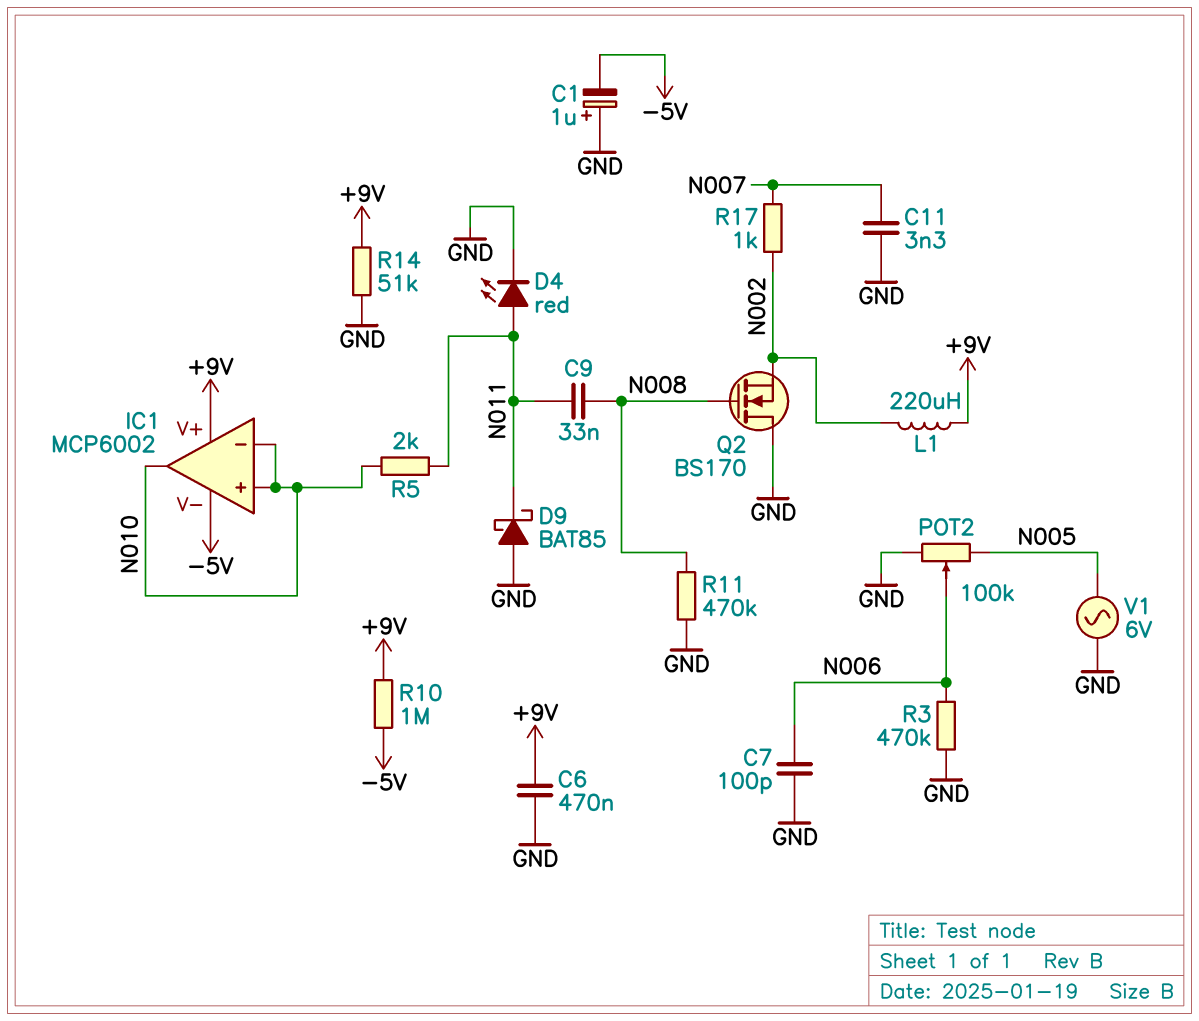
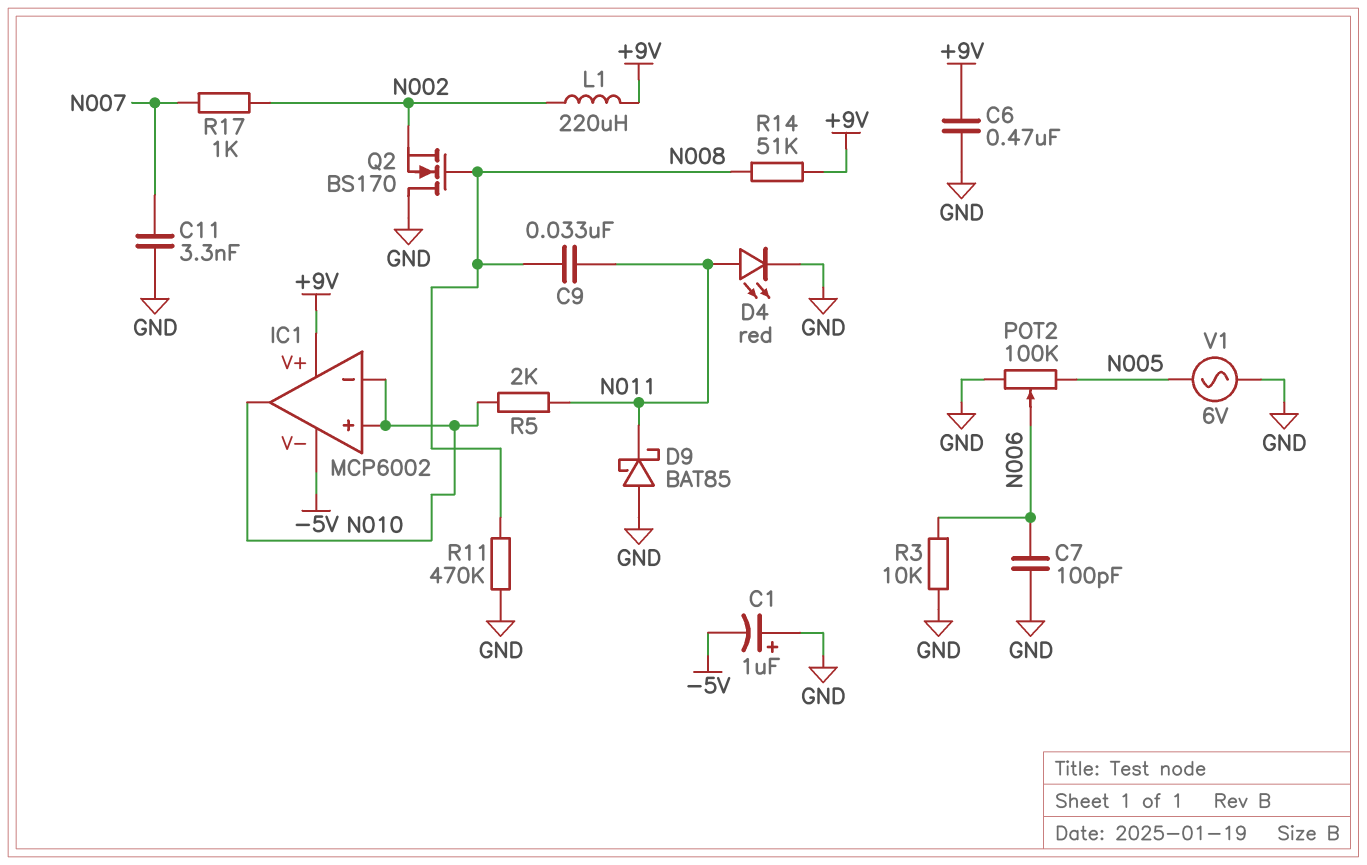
R3: 470k (GND, N006) -> 10k (GND, N006)
R10: 1M (+9V, -5V) -> none
R14: 51k (+9V, GND) -> 51k (+9V, N008)

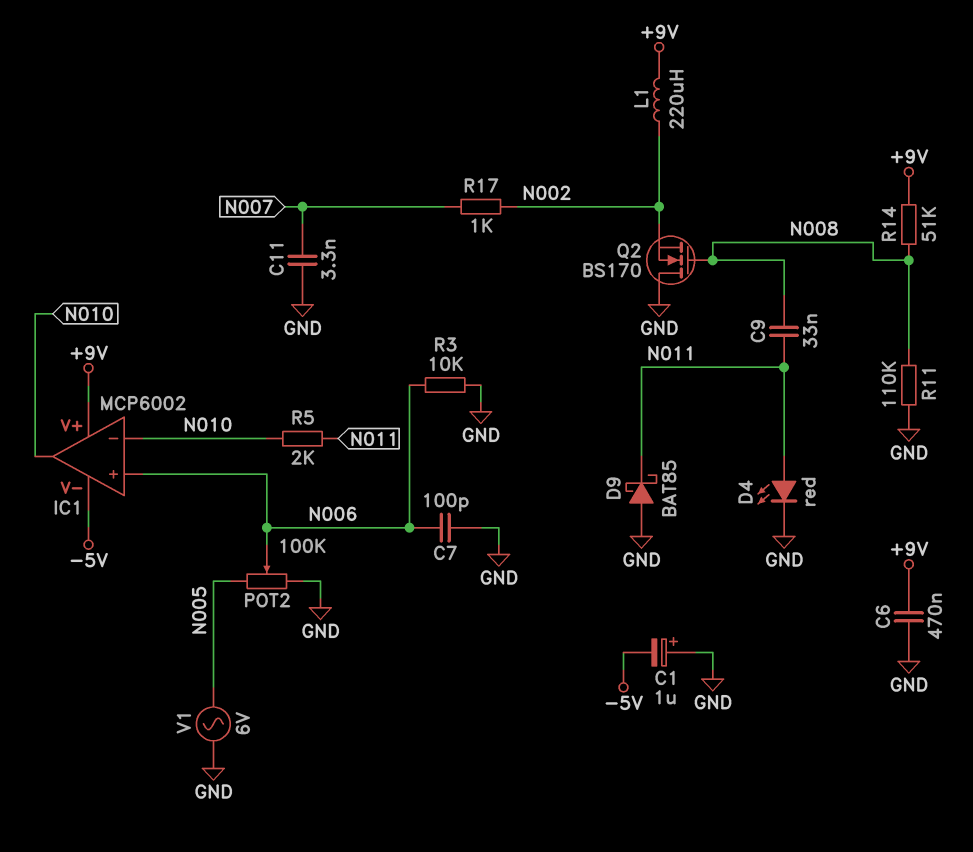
IC1 pin in+: N010 -> N006
R11: 470k (GND, N008) -> 110k (GND, N008)

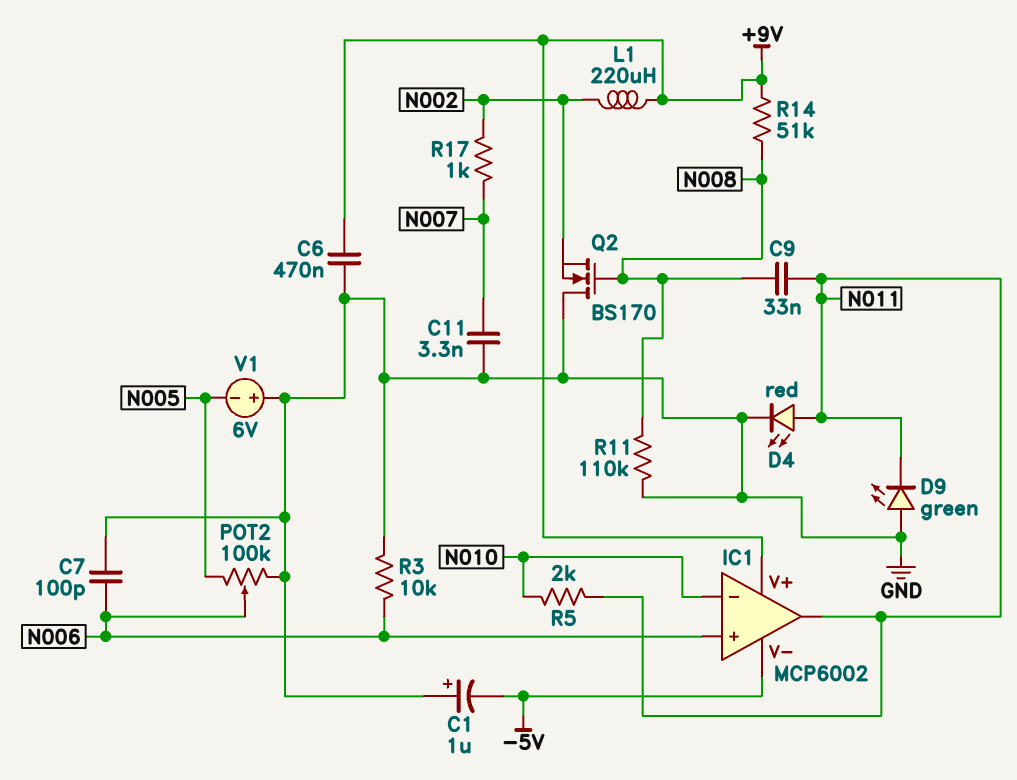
D9: schottky BAT85 (A GND, K N011) -> LED green (A GND, K N011)
IC1 pin out: N010 -> N011
V1: AC 6V (GND, N005) -> 6V (plus GND, minus N005)

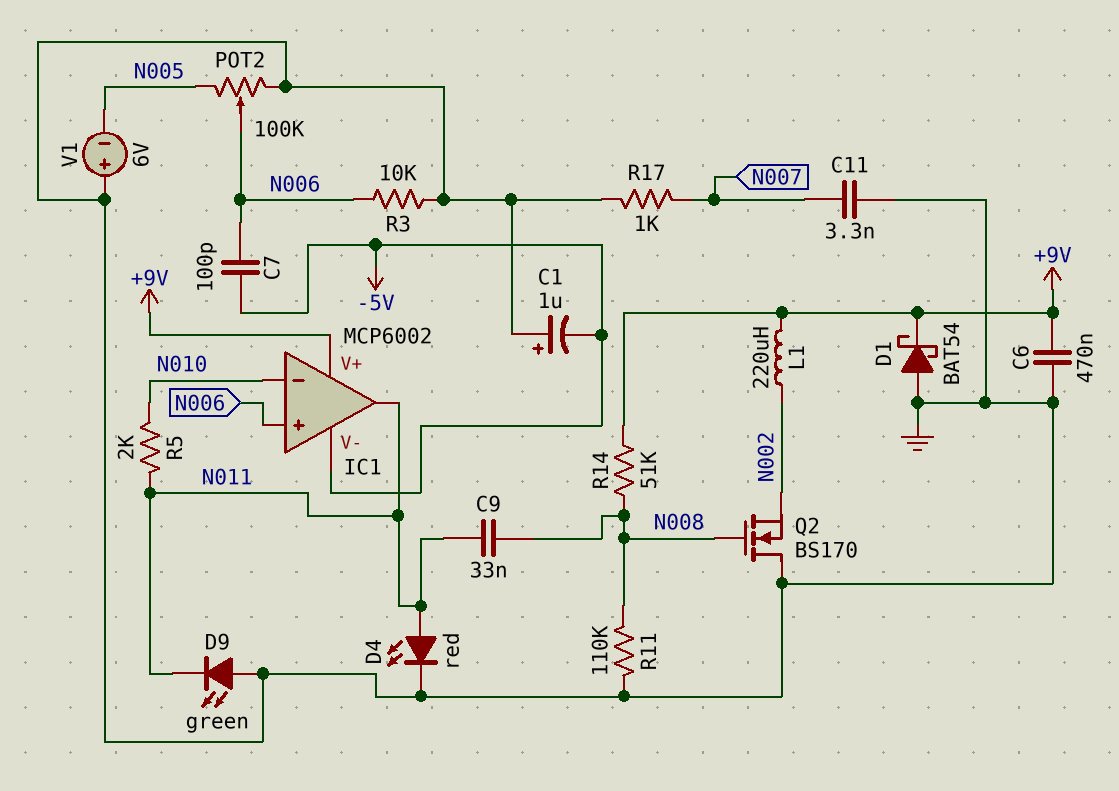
C7: 100pF (GND, N006) -> 100pF (-5V, N006)
D1: none -> schottky BAT54 (A GND, K +9V)
R17: 1k (N002, N007) -> 1k (GND, N007)

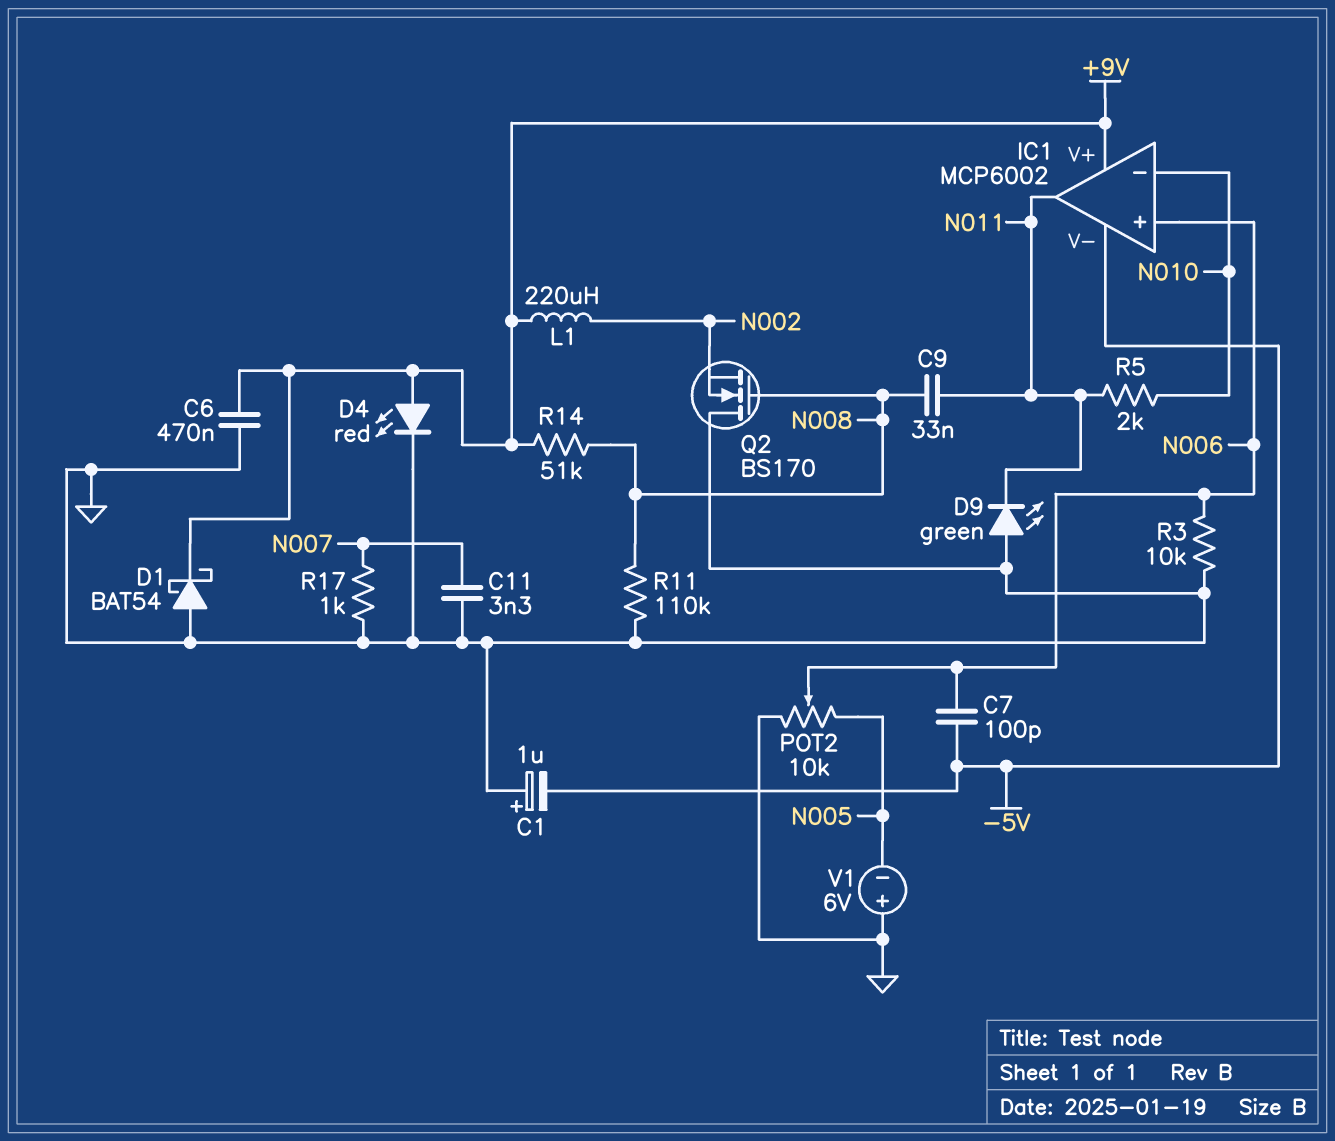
D4: LED red (A N011, K GND) -> LED red (A +9V, K GND)
POT2: 100k (GND, N005, wiper N006) -> 10k (GND, N005, wiper N006)

